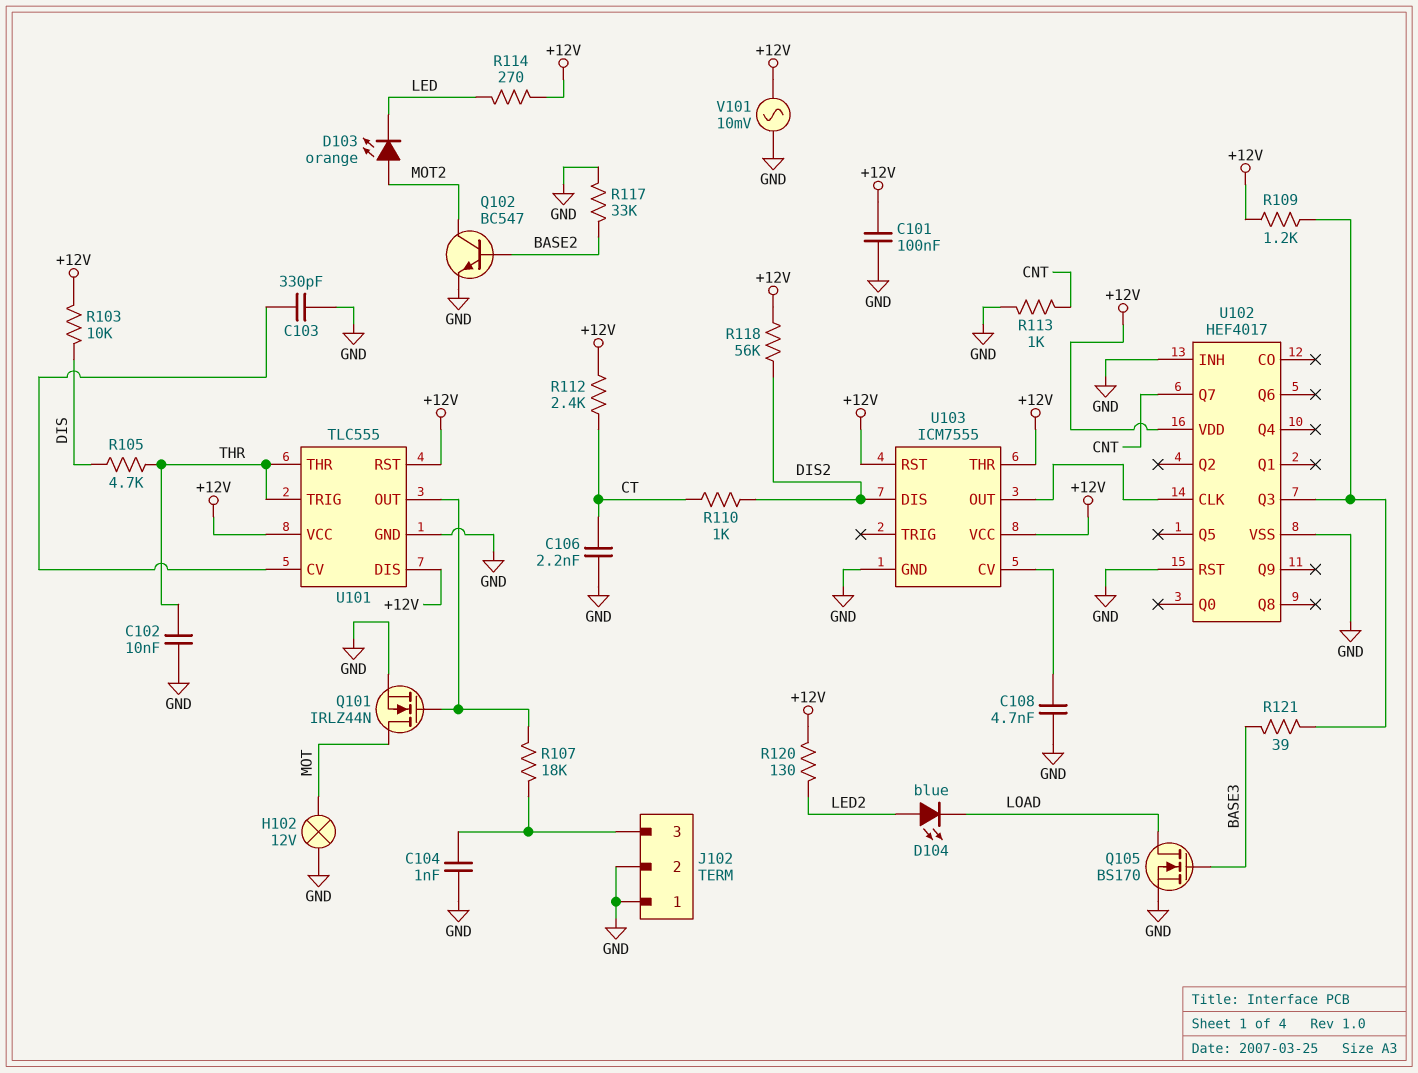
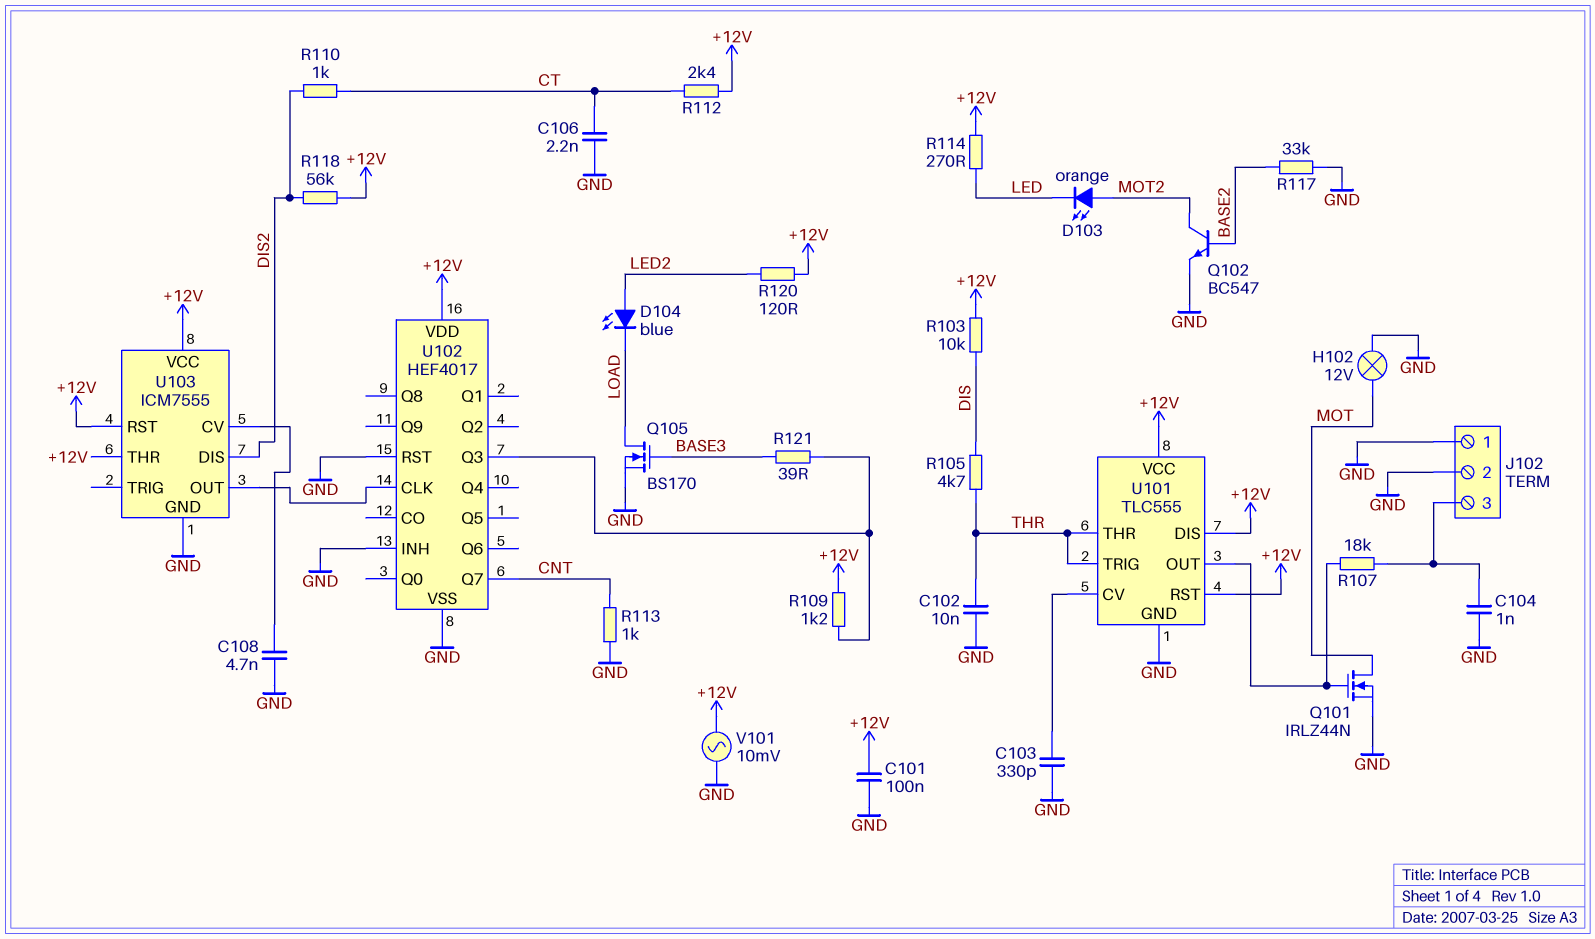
R120: 130 (+12V, LED2) -> 120 (+12V, LED2)

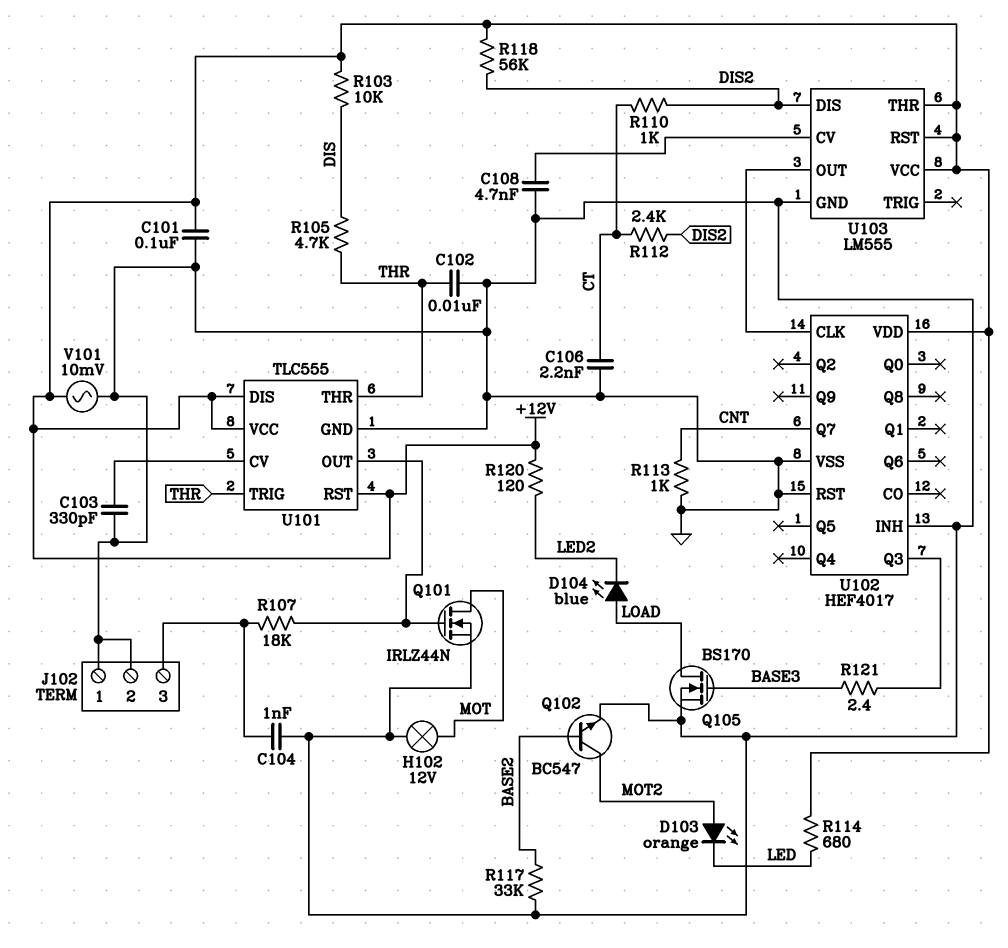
D104: LED blue (A LED2, K LOAD) -> LED blue (A LOAD, K LED2)
R109: 1.2k (+12V, U102/Q3) -> none
R112: 2.4k (+12V, CT) -> 2.4k (CT, DIS2)
R114: 270 (+12V, LED) -> 680 (+12V, LED)
R121: 39 (BASE3, U102/Q3) -> 2.4 (BASE3, U102/Q3)
U103: ICM7555 -> LM555

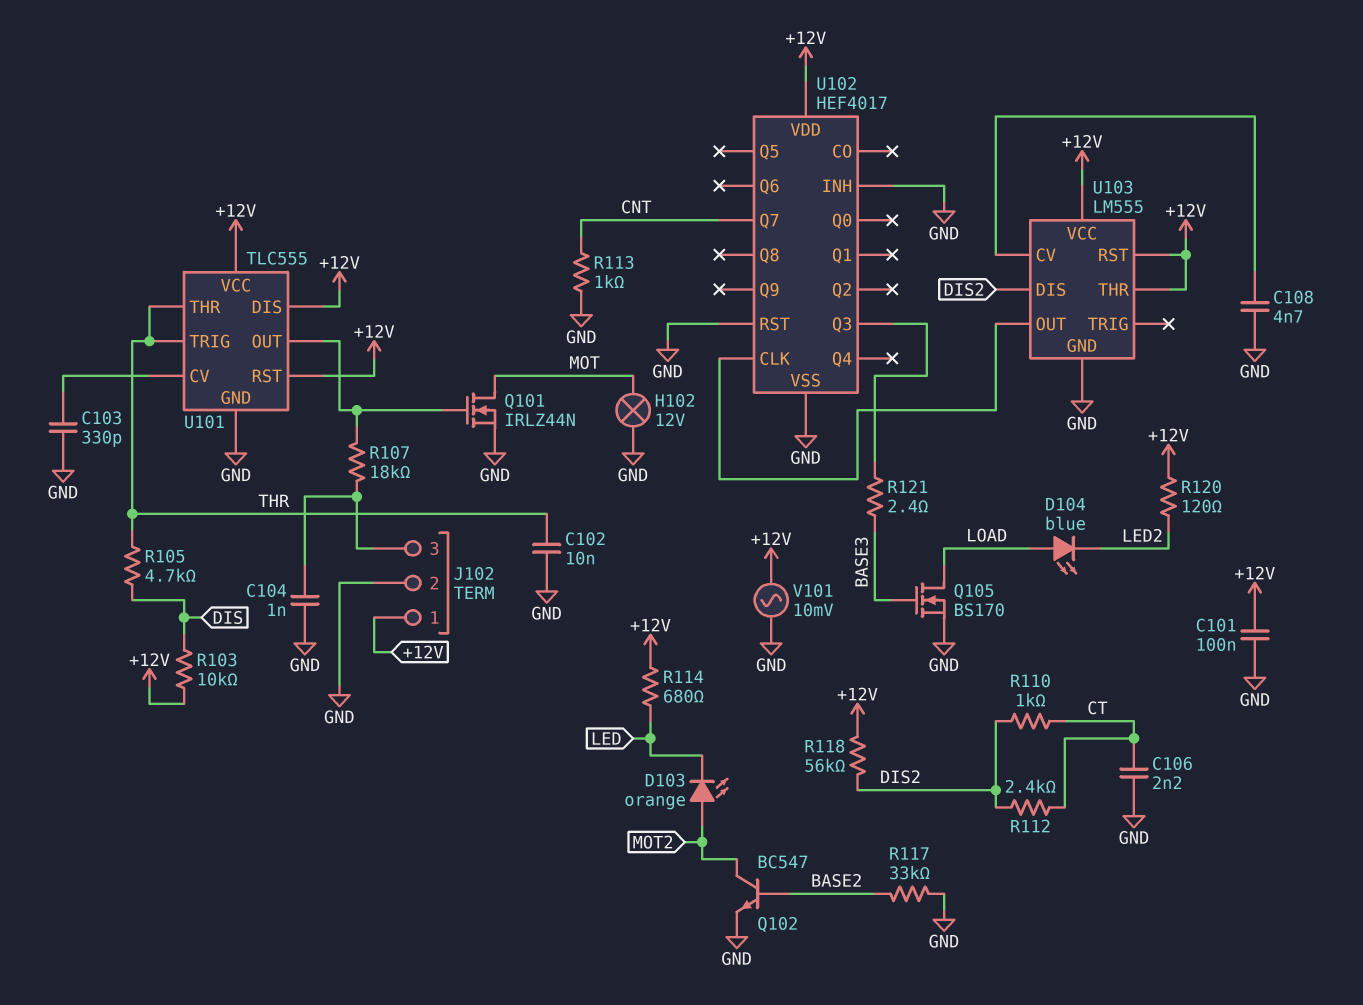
J102 pin 1: GND -> +12V

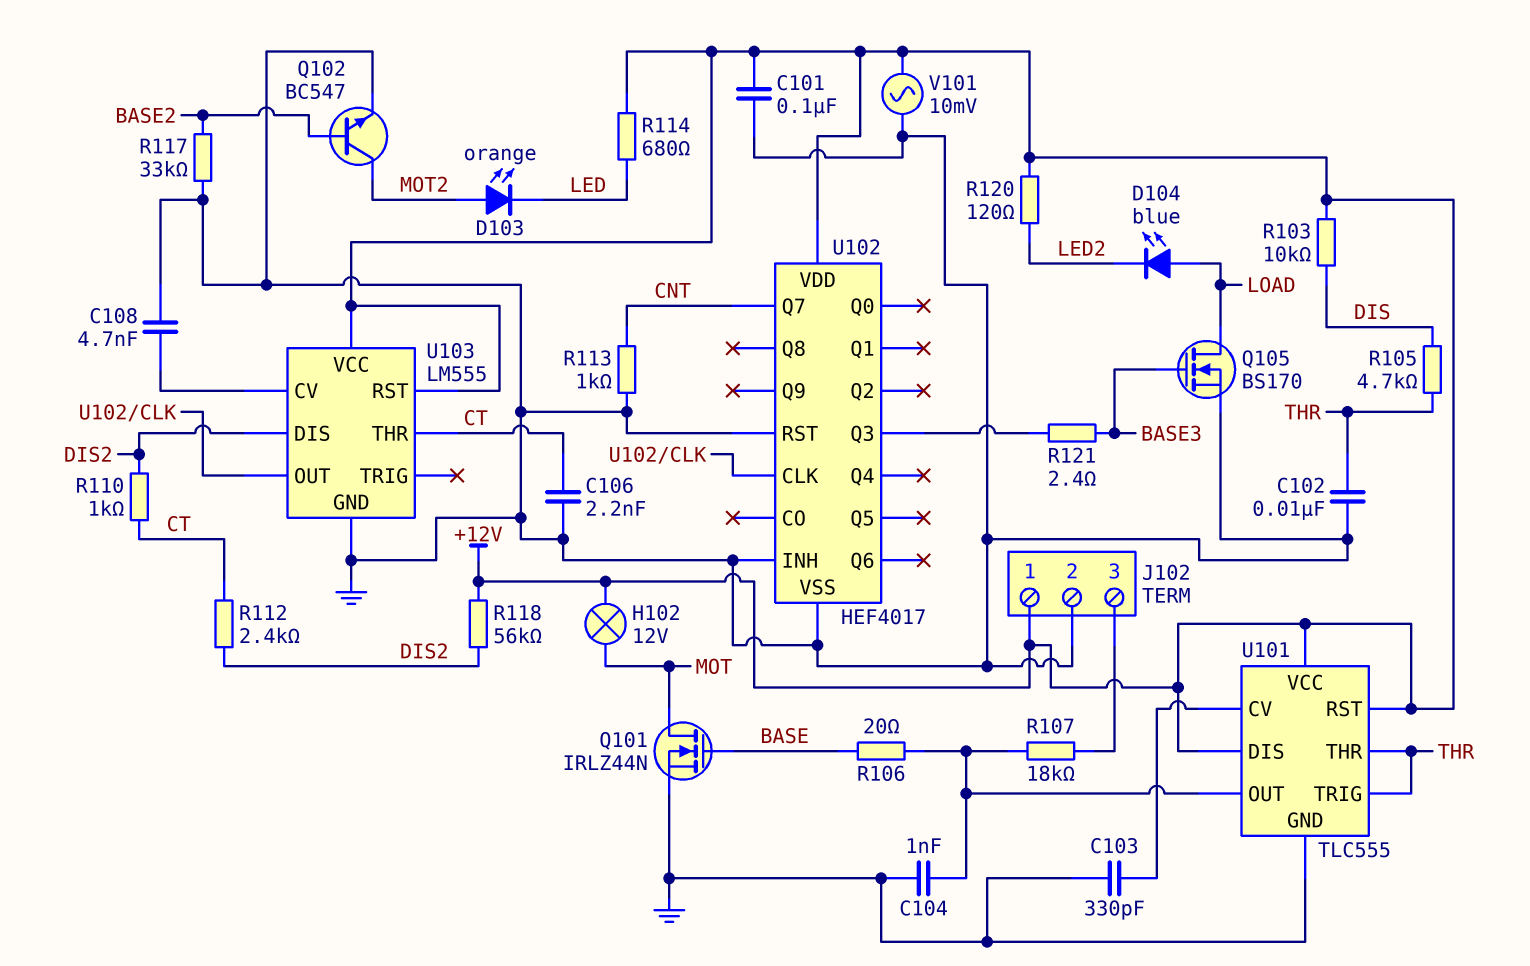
C104: 1nF (GND, J102/3) -> 1nF (GND, U101/OUT)
H102: lamp 12V (GND, MOT) -> lamp 12V (+12V, MOT)
Q101: NMOS IRLZ44N (G U101/OUT, D MOT, S GND) -> NMOS IRLZ44N (G BASE, D MOT, S GND)
R106: none -> 20 (BASE, U101/OUT)
U103 pin THR: +12V -> CT

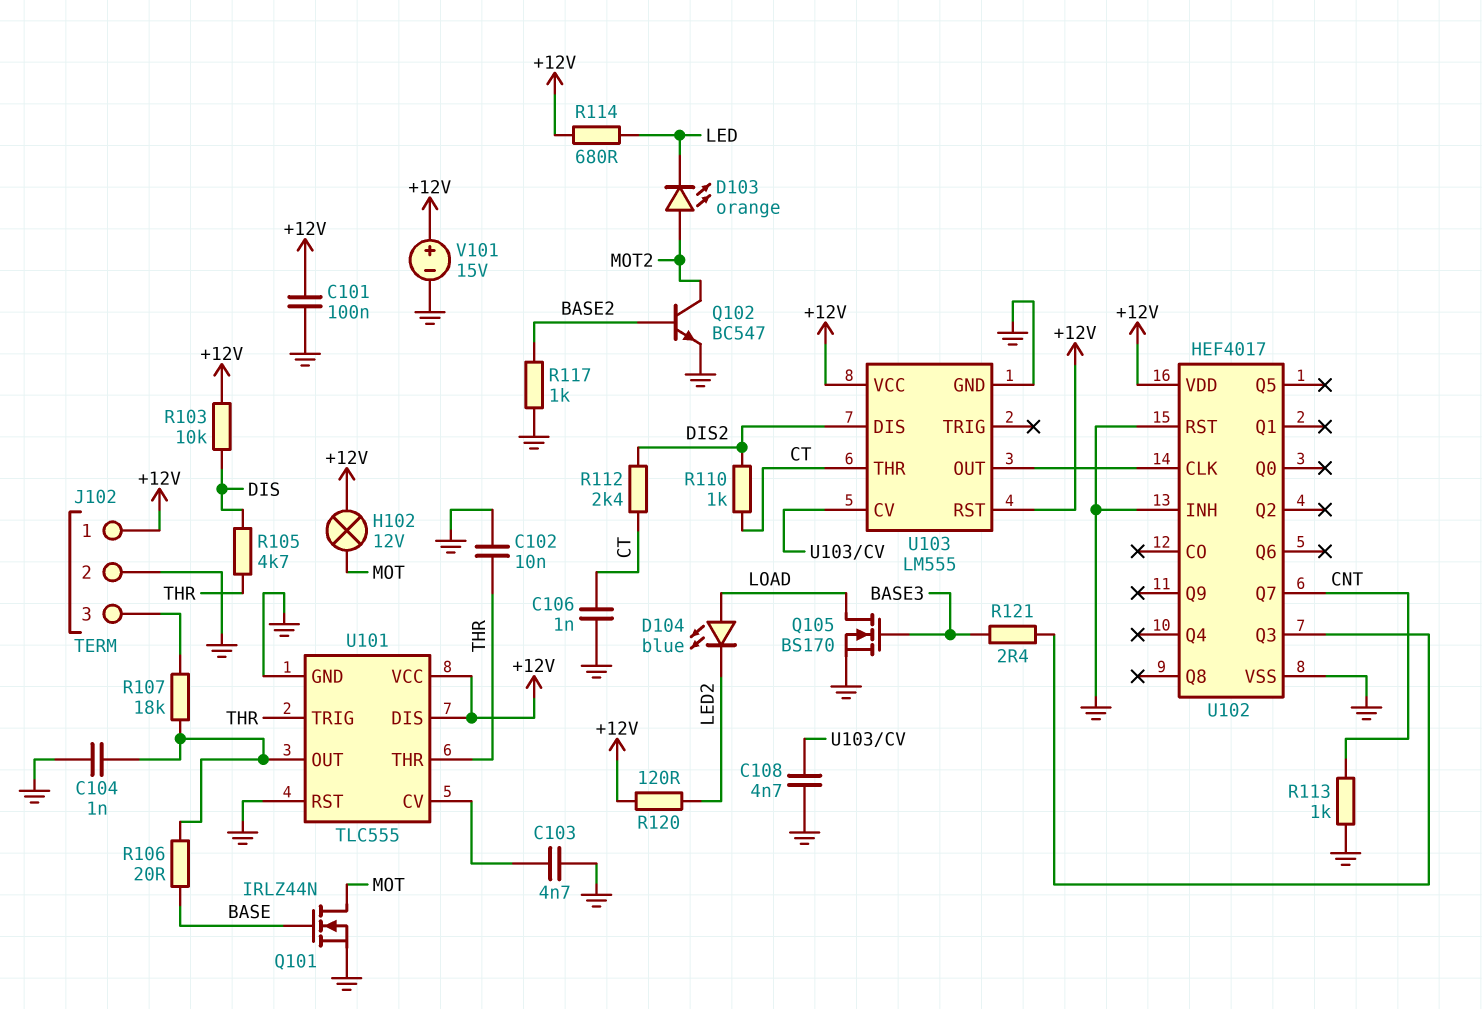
C103: 330pF (GND, U101/CV) -> 4.7nF (GND, U101/CV)
C106: 2.2nF (CT, GND) -> 1nF (CT, GND)
R117: 33k (BASE2, GND) -> 1k (BASE2, GND)
R118: 56k (+12V, DIS2) -> none
U101 pin RST: +12V -> GND
V101: AC 10mV (+12V, GND) -> 15V (plus +12V, minus GND)

